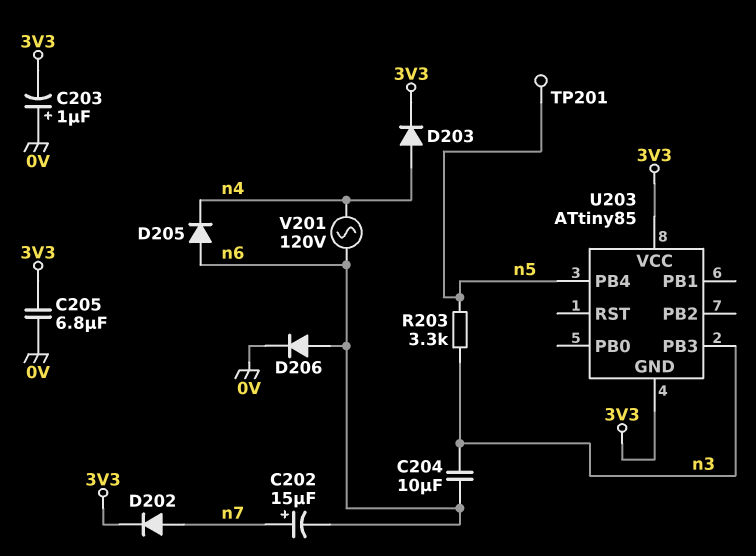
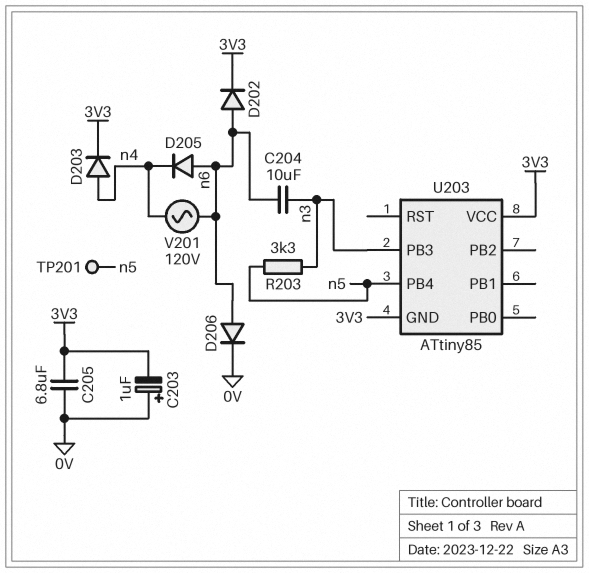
C202: 15uF (plus n7, minus n6) -> none
D202: diode (A n7, K 3V3) -> diode (A n6, K 3V3)

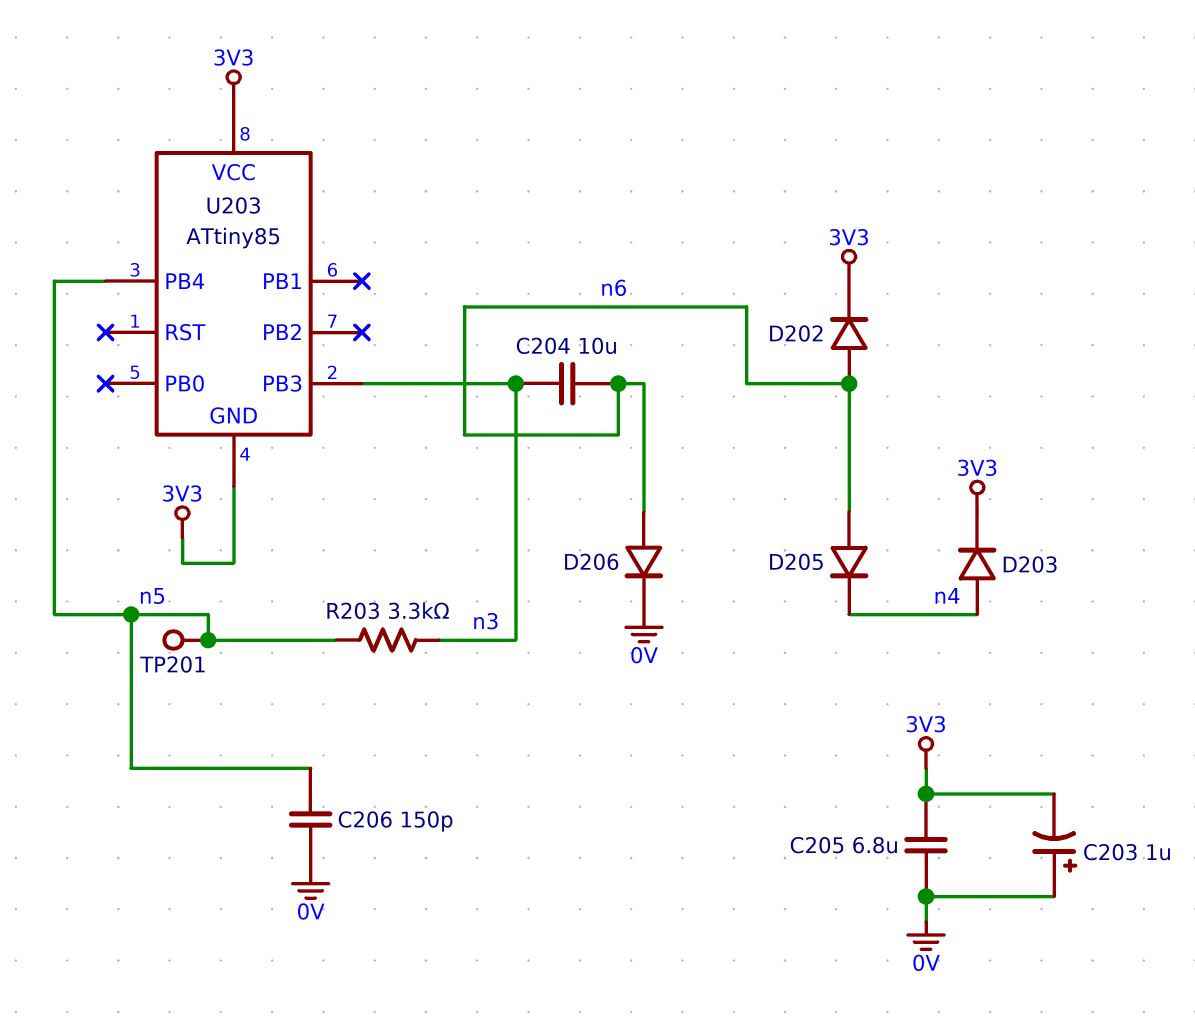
C206: none -> 150pF (0V, n5)
V201: AC 120V (n4, n6) -> none

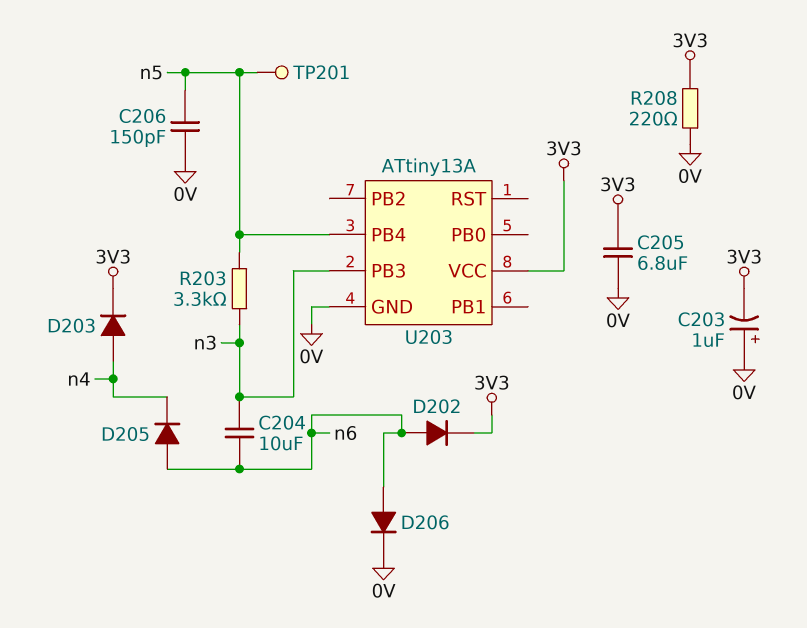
R208: none -> 220 (0V, 3V3)
U203: ATtiny85 -> ATtiny13A
U203 pin GND: 3V3 -> 0V

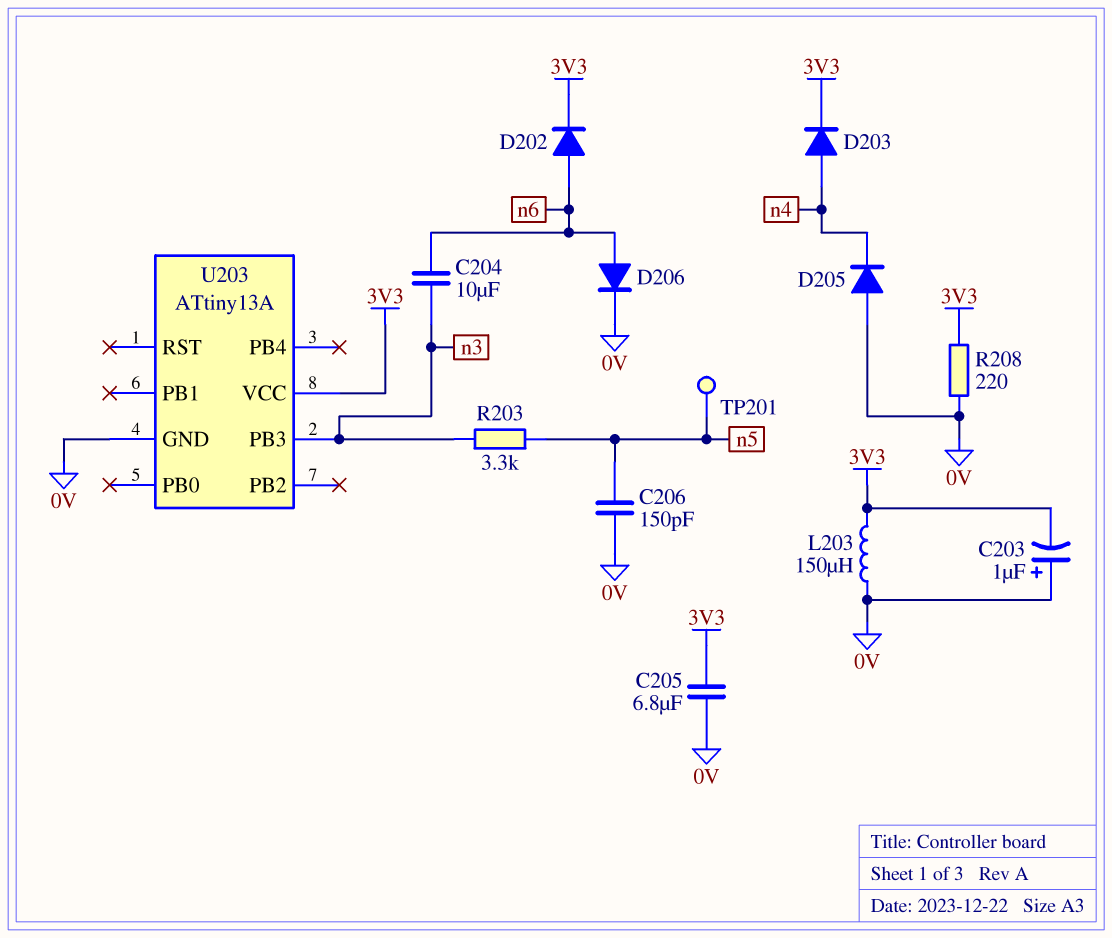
D205: diode (A n6, K n4) -> diode (A 0V, K n4)
L203: none -> 150uH (0V, 3V3)
U203 pin PB4: n5 -> none

